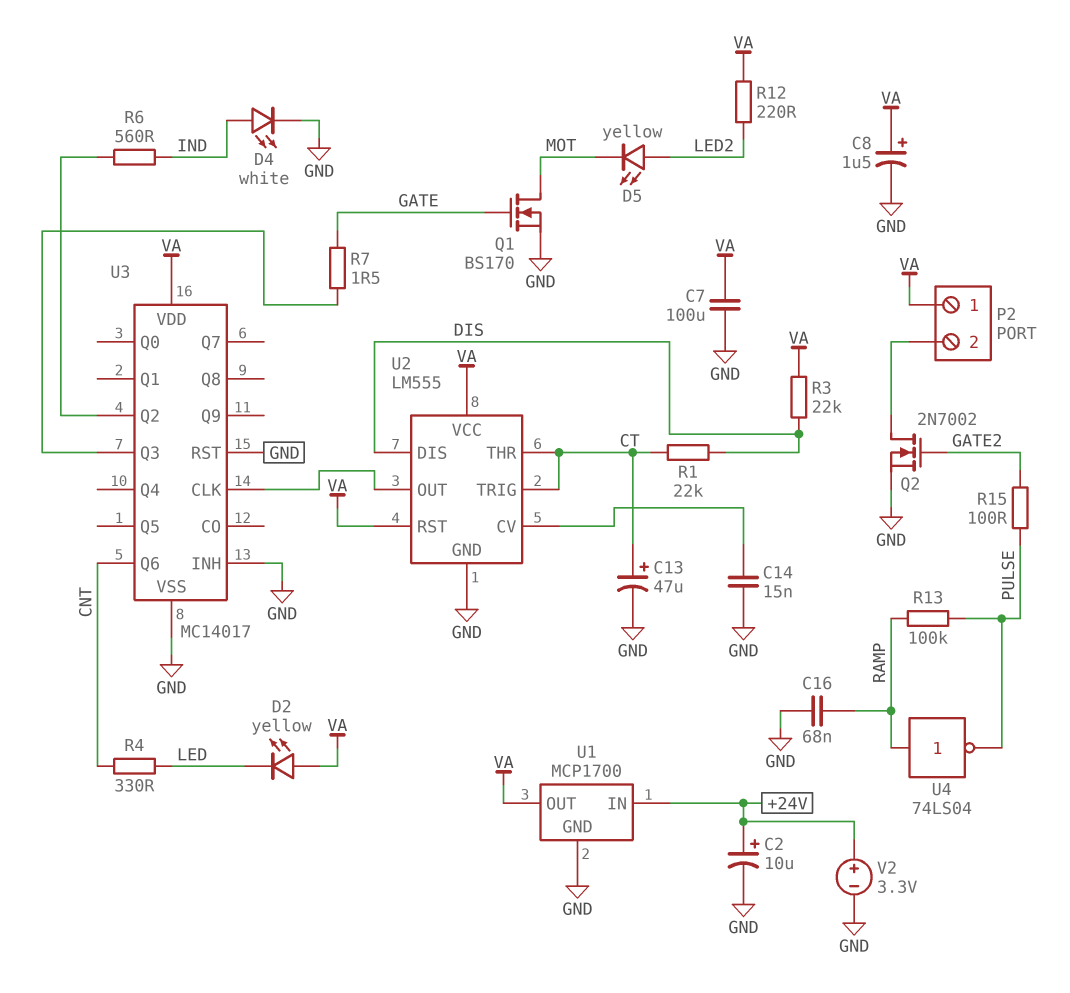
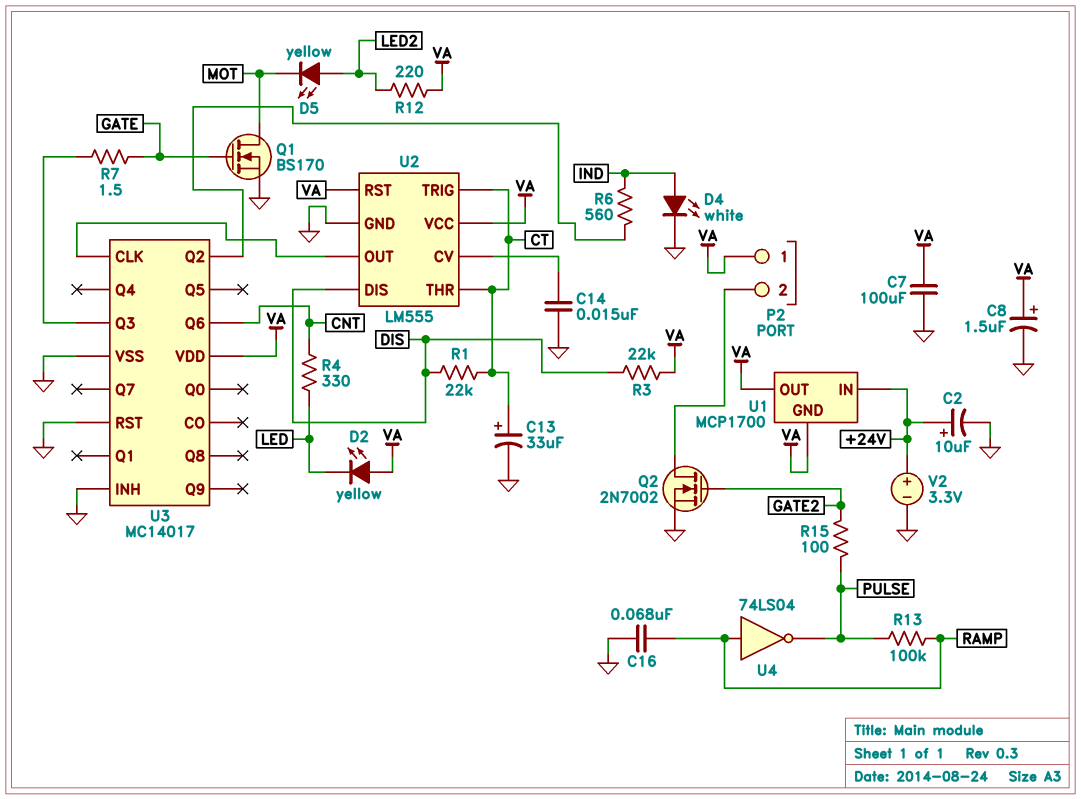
C13: 47uF (plus CT, minus GND) -> 33uF (plus CT, minus GND)
U1 pin GND: GND -> VA

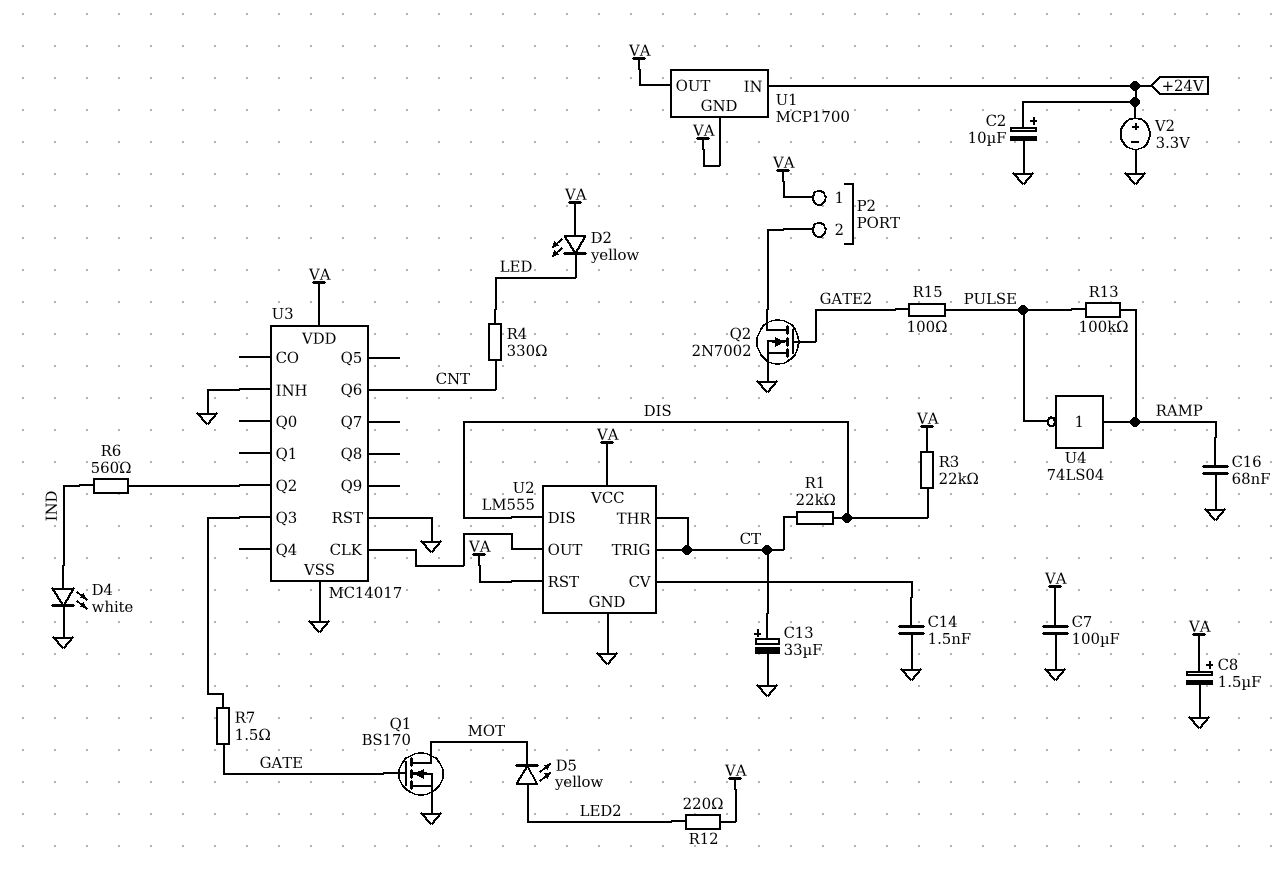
C14: 15nF (GND, U2/CV) -> 1.5nF (GND, U2/CV)

